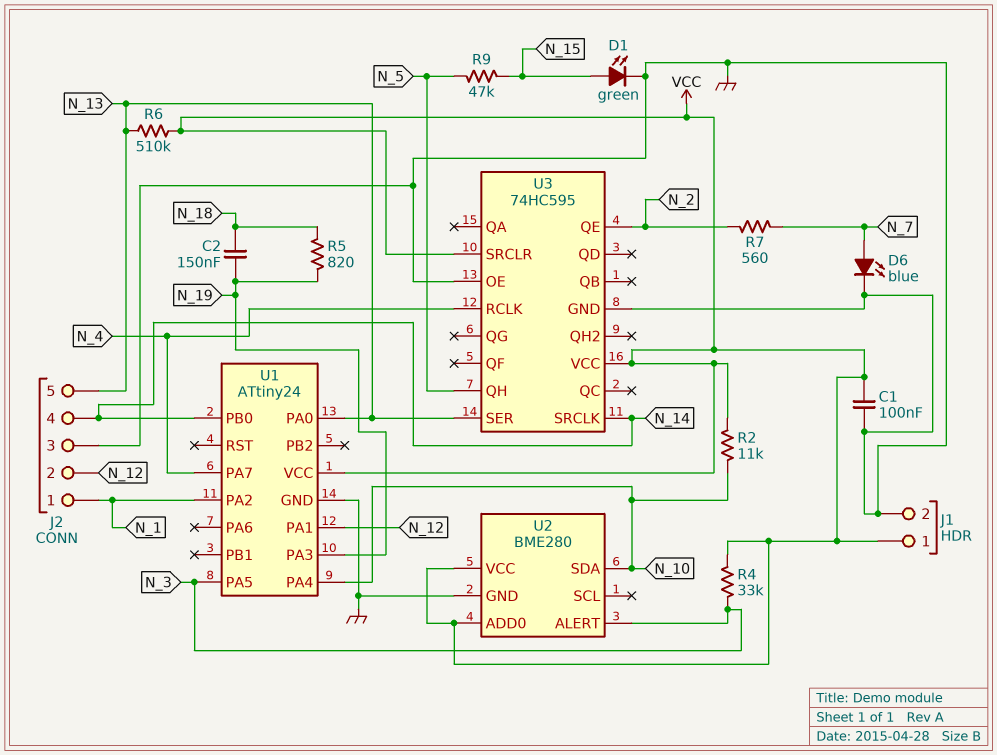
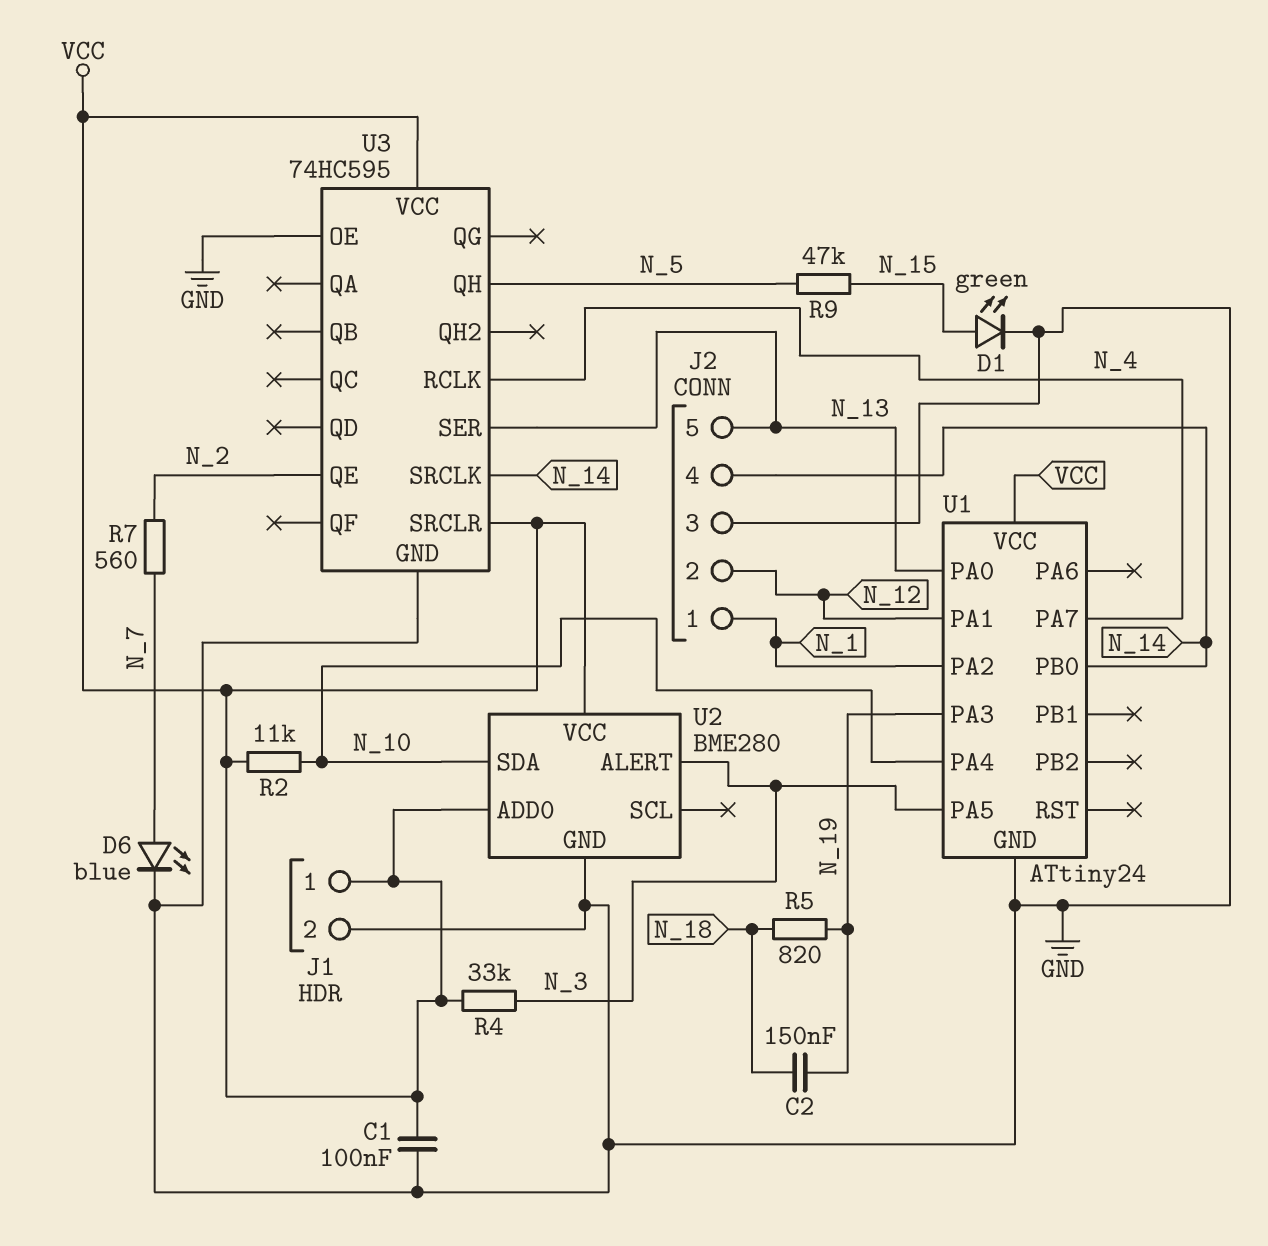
R6: 510k (N_13, VCC) -> none

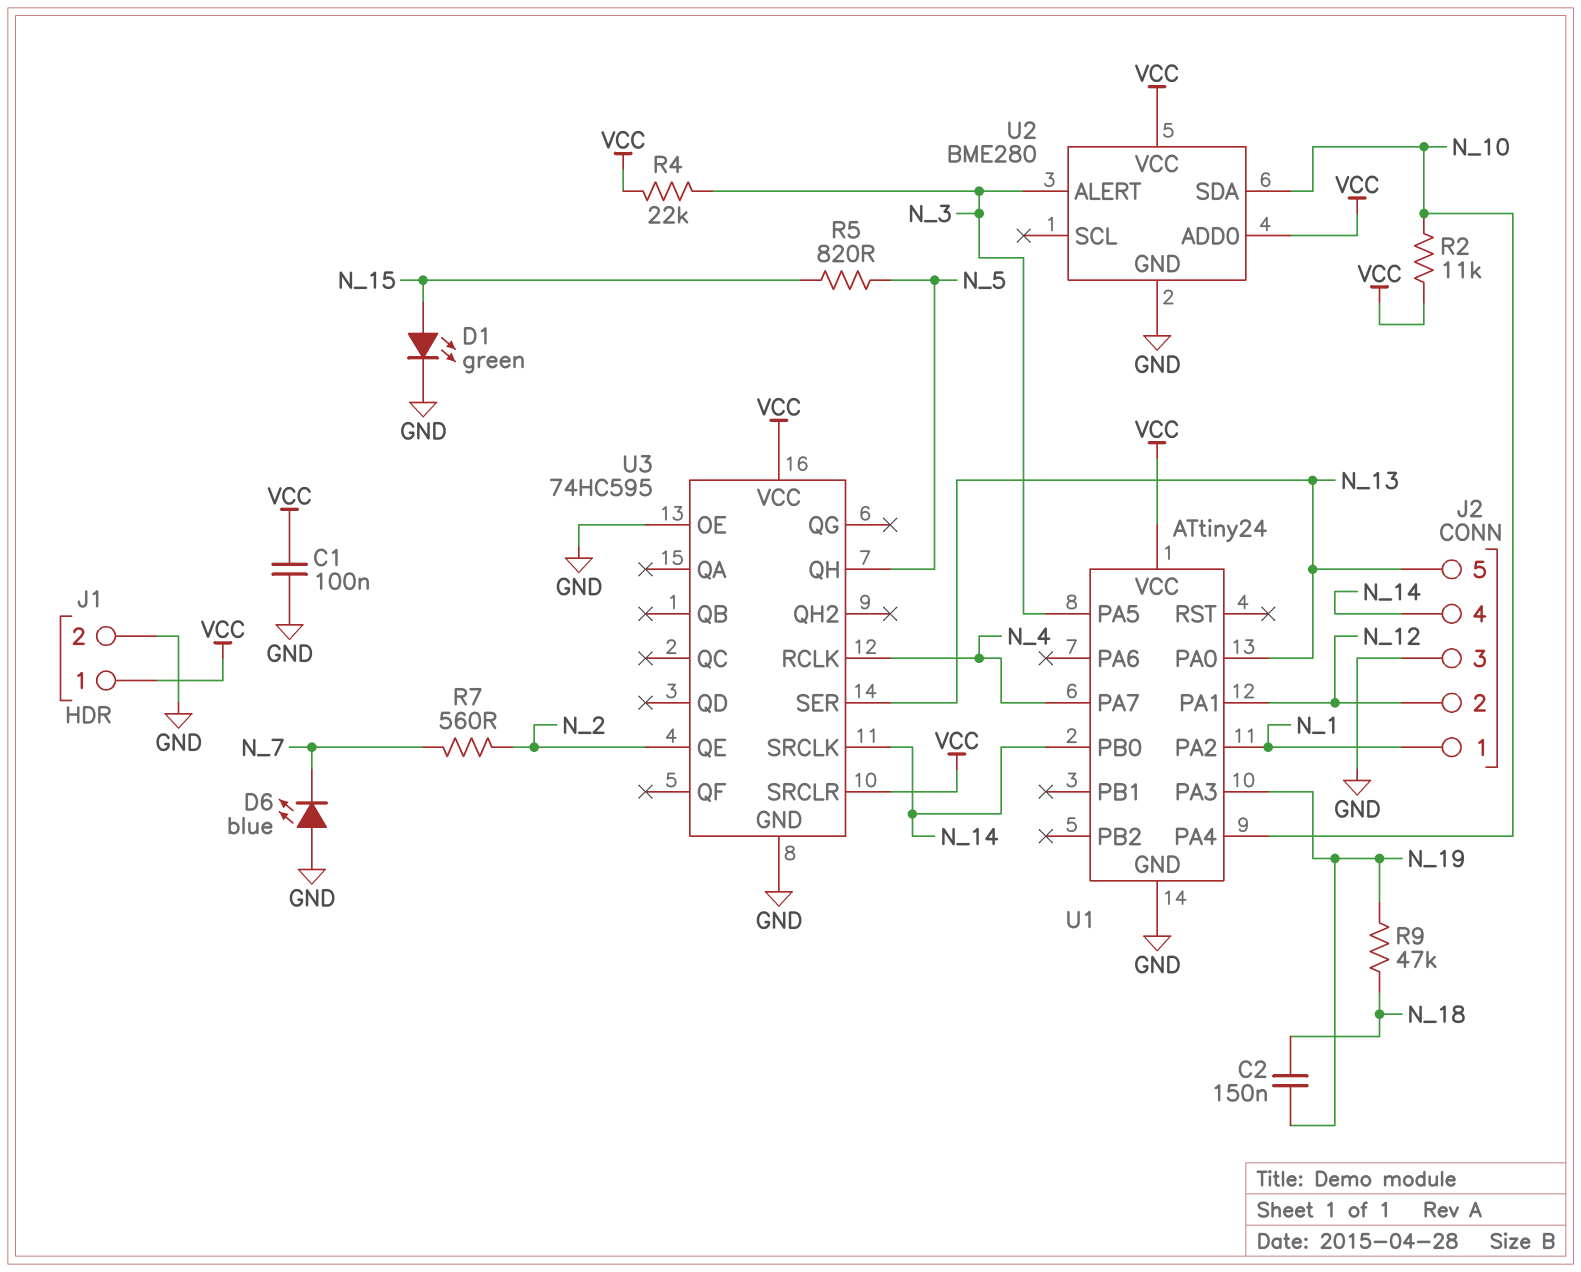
D6: LED blue (A N_7, K GND) -> LED blue (A GND, K N_7)
R4: 33k (N_3, VCC) -> 22k (N_3, VCC)
R5: 820 (N_18, N_19) -> 820 (N_5, N_15)
R9: 47k (N_5, N_15) -> 47k (N_18, N_19)

